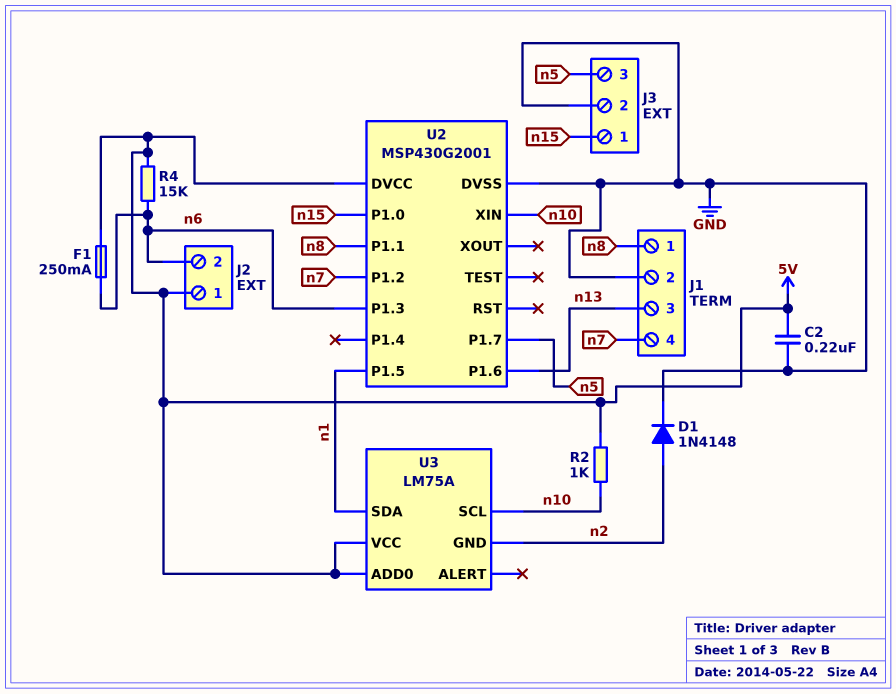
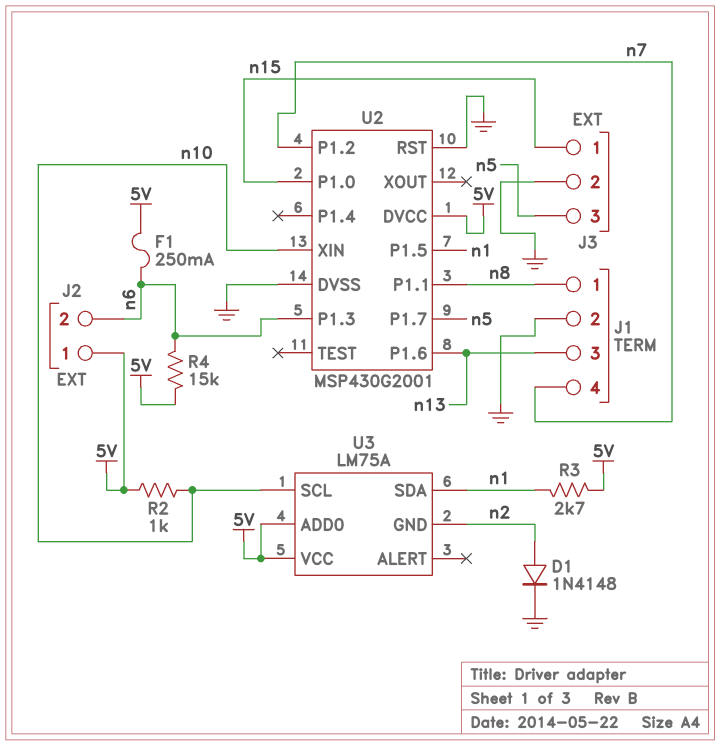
C2: 220nF (5V, GND) -> none
R3: none -> 2.7k (5V, n1)
U2 pin RST: none -> GND

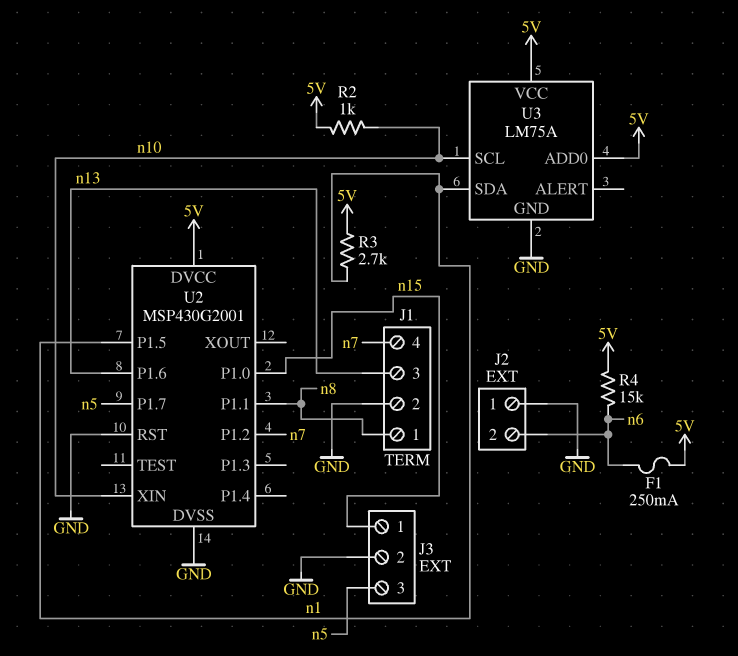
D1: diode 1N4148 (A n2, K GND) -> none
J2 pin 1: 5V -> GND
U2 pin P1.3: n6 -> none
U3 pin GND: n2 -> GND

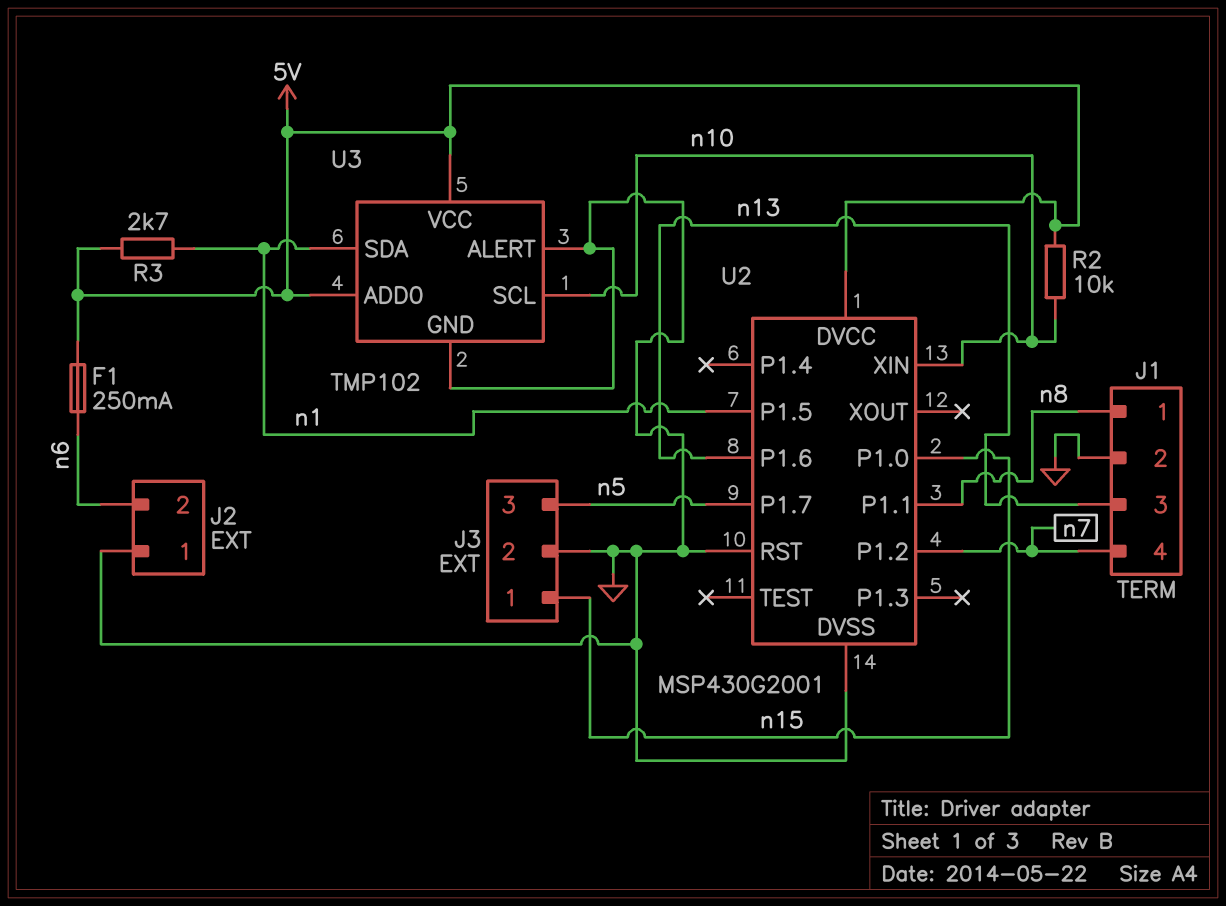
R2: 1k (5V, n10) -> 10k (5V, n10)
R4: 15k (5V, n6) -> none
U3: LM75A -> TMP102
U3 pin ALERT: none -> GND

